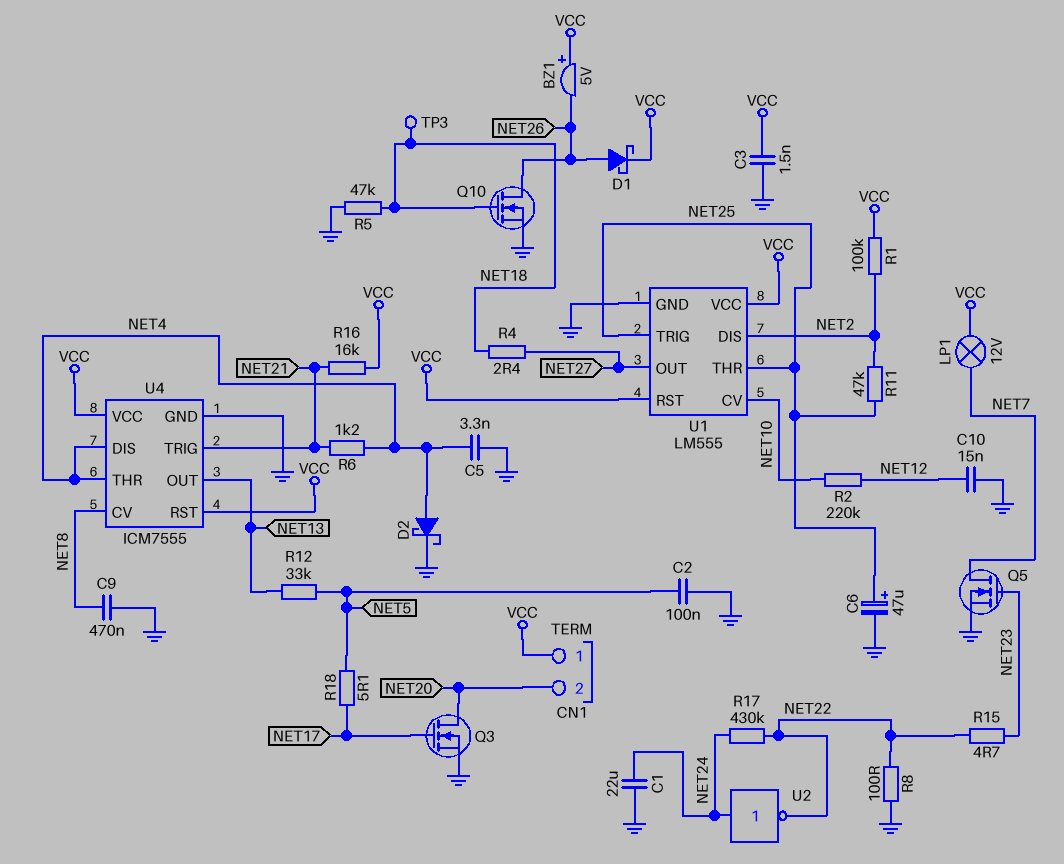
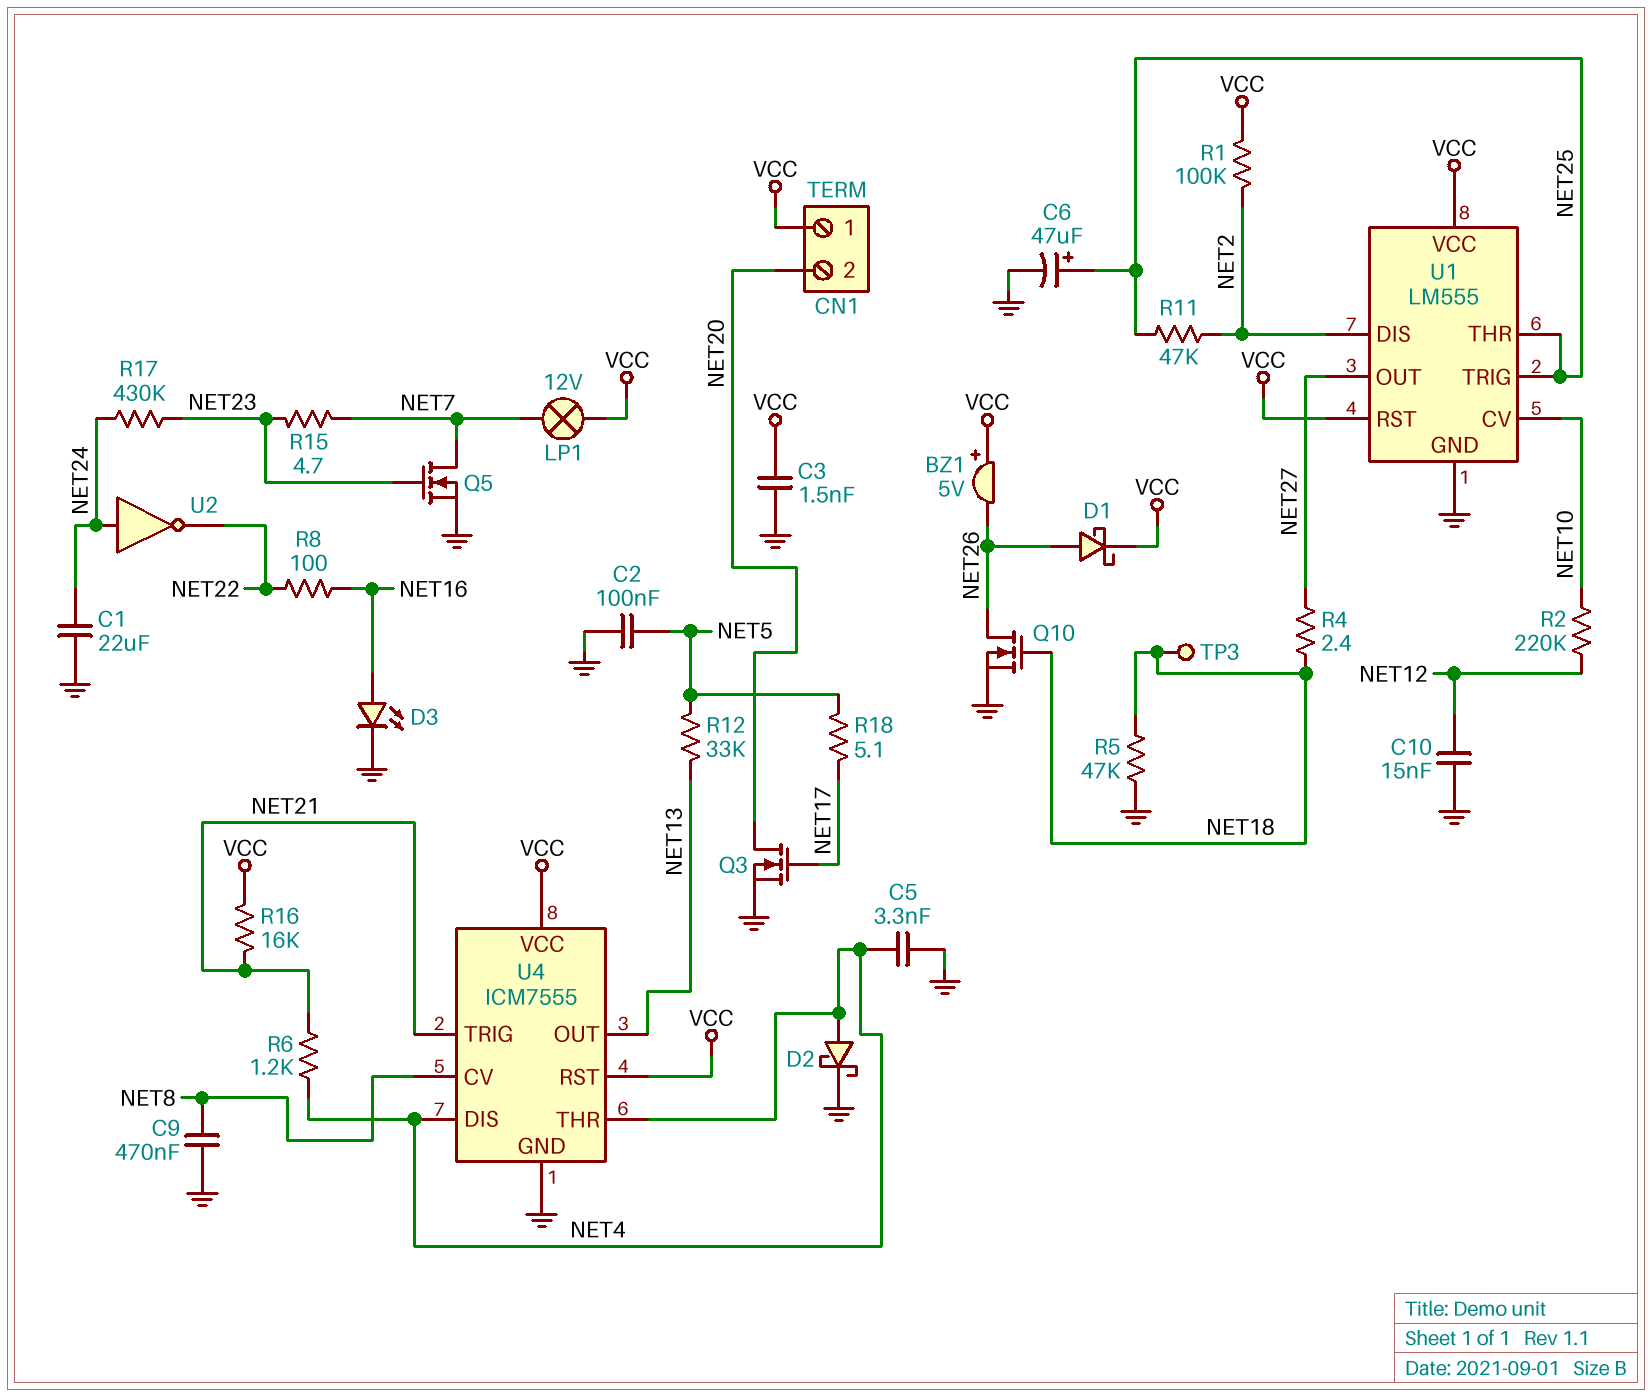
D3: none -> LED (A NET16, K GND)
R8: 100 (GND, NET22) -> 100 (NET16, NET22)
R15: 4.7 (NET22, NET23) -> 4.7 (NET7, NET23)
R17: 430k (NET22, NET24) -> 430k (NET23, NET24)

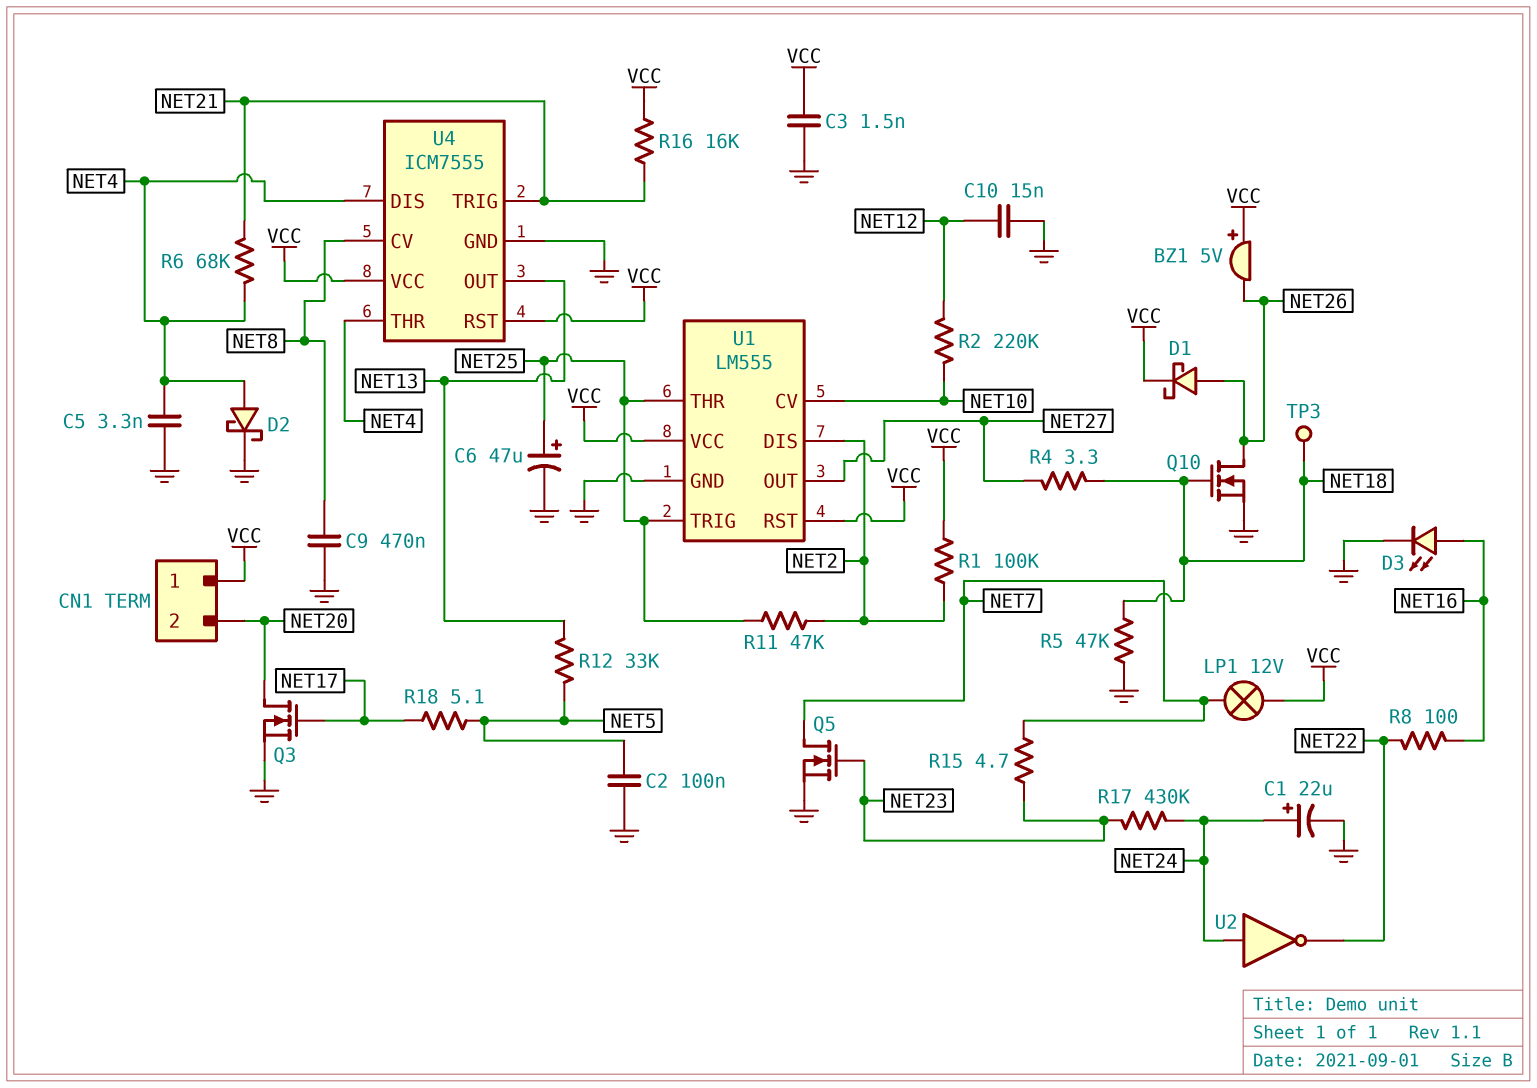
C1: 22uF (GND, NET24) -> 22uF (plus NET24, minus GND)
R4: 2.4 (NET18, NET27) -> 3.3 (NET18, NET27)
R6: 1.2k (NET4, NET21) -> 68k (NET4, NET21)

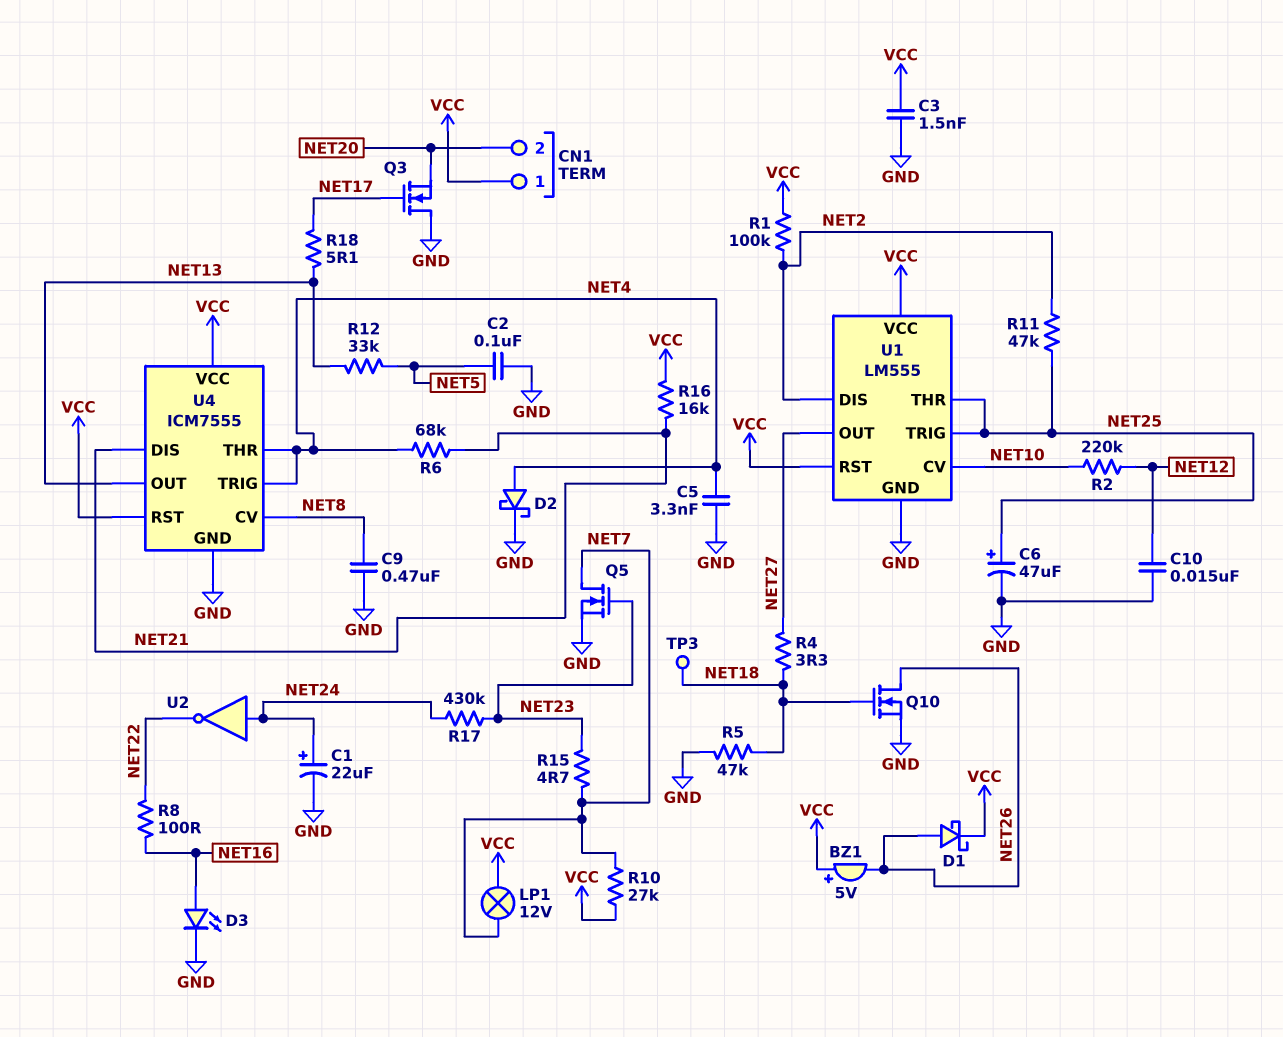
Q3: NMOS (G NET17, D NET20, S GND) -> NMOS (G NET17, D GND, S NET20)
R10: none -> 27k (NET7, VCC)
R18: 5.1 (NET5, NET17) -> 5.1 (NET13, NET17)
U4 pin DIS: NET4 -> NET21
U4 pin TRIG: NET21 -> NET4

